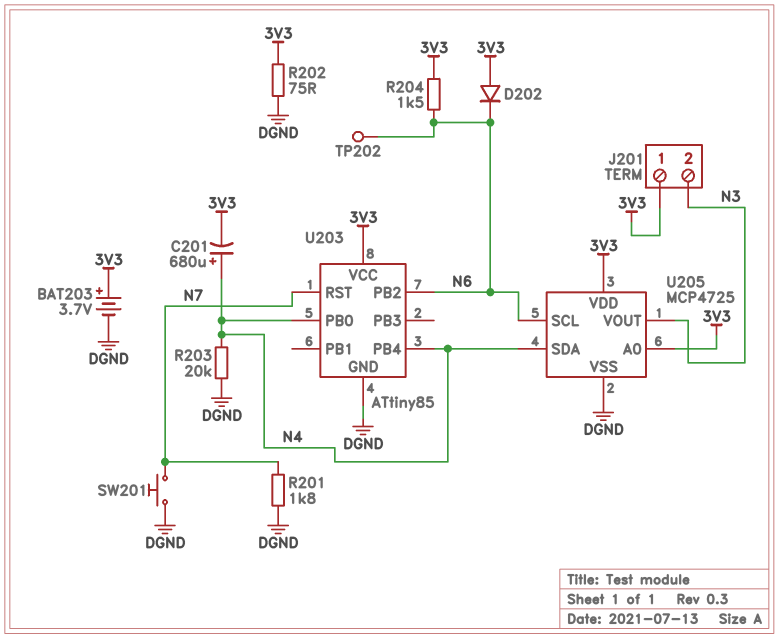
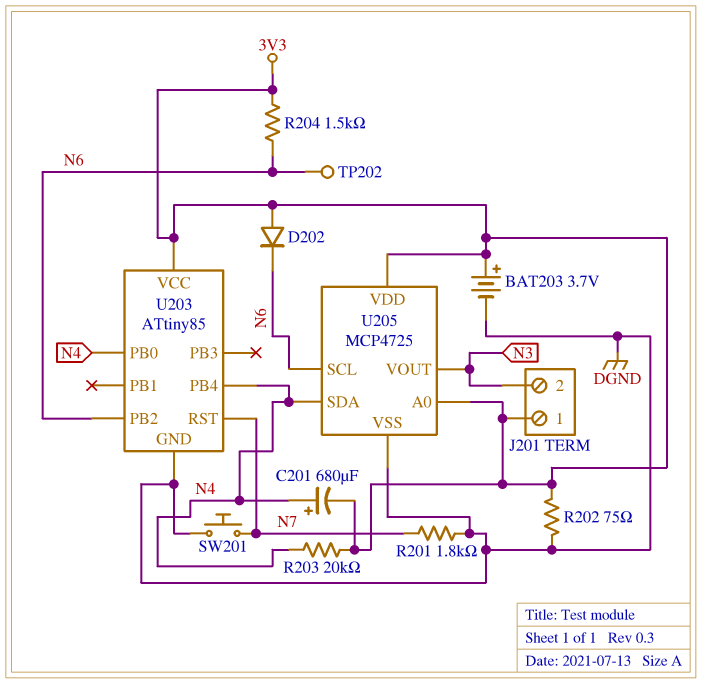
R203: 20k (DGND, N4) -> 20k (3V3, N4)

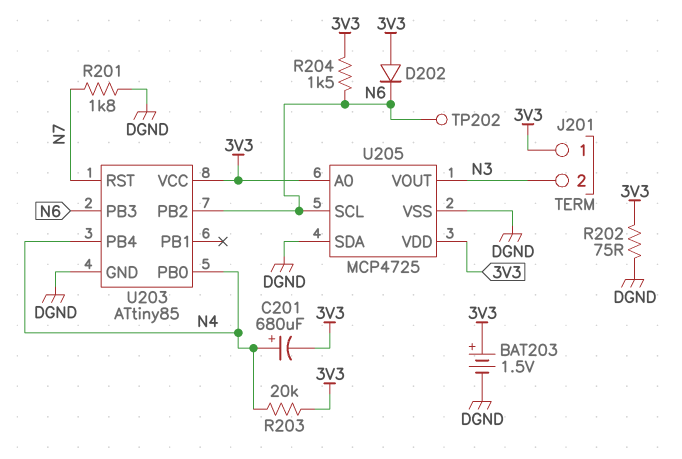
BAT203: 3.7V (plus 3V3, minus DGND) -> 1.5V (plus 3V3, minus DGND)
SW201: button (DGND, N7) -> none
U203 pin PB3: none -> N6
U205 pin SDA: N4 -> DGND

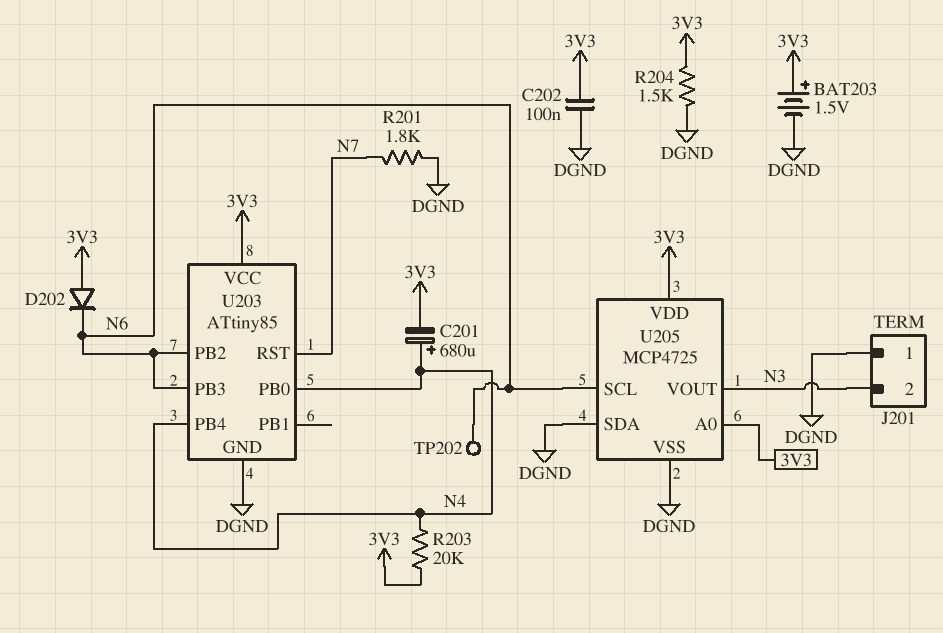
C202: none -> 100nF (3V3, DGND)
J201 pin 1: 3V3 -> DGND
R202: 75 (3V3, DGND) -> none
R204: 1.5k (3V3, N6) -> 1.5k (3V3, DGND)

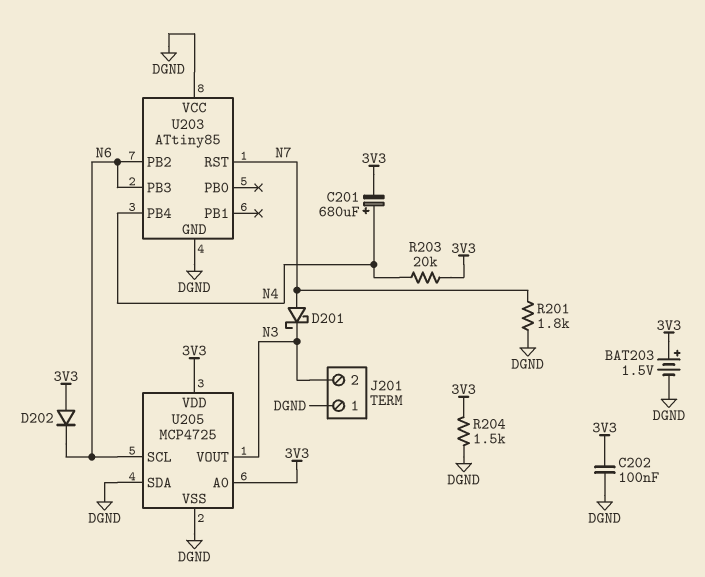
D201: none -> schottky (A N7, K N3)
TP202: test point (N6) -> none
U203 pin PB0: N4 -> none
U203 pin VCC: 3V3 -> DGND

